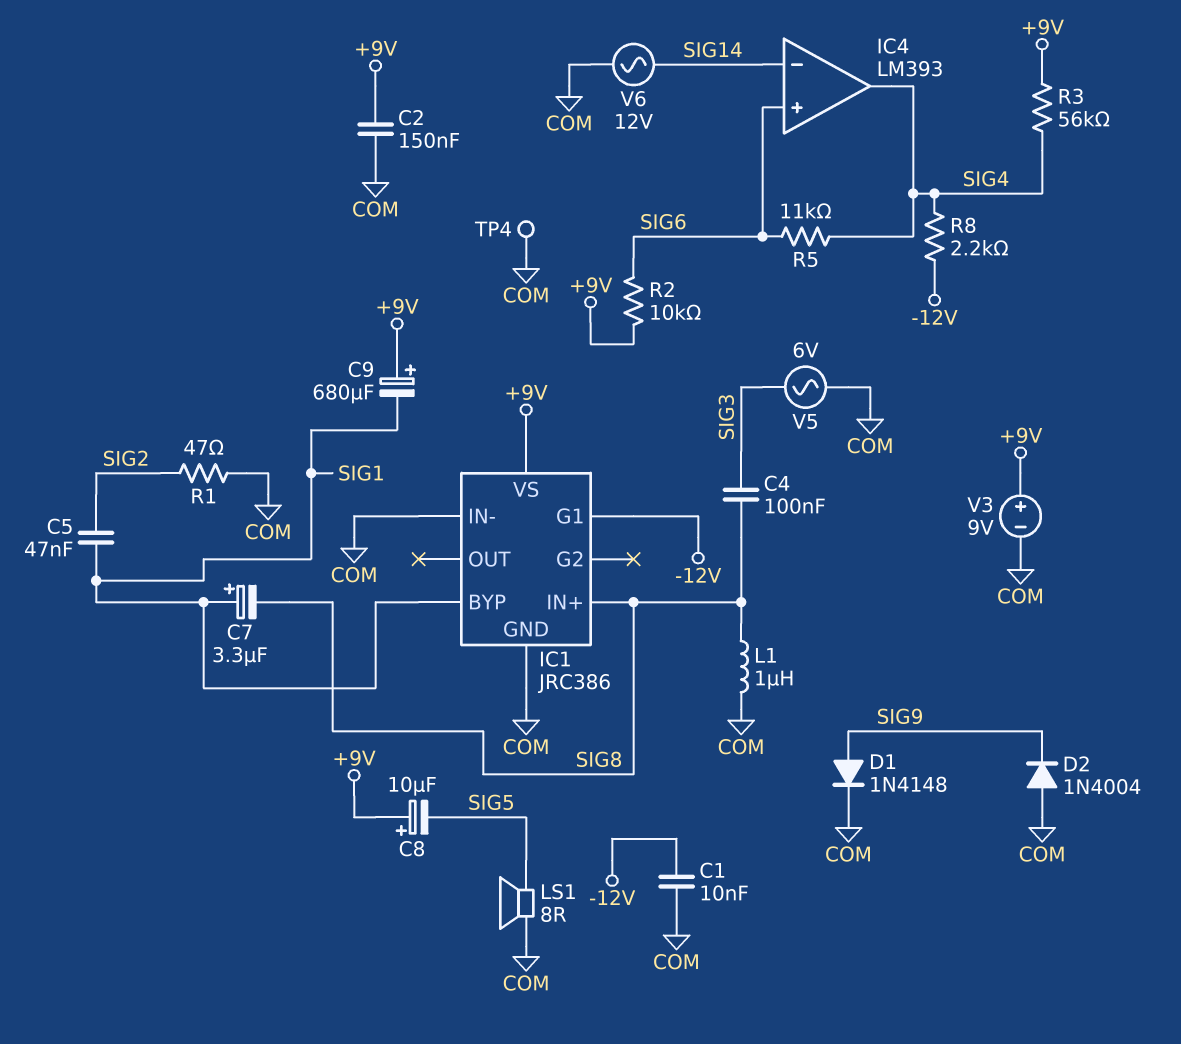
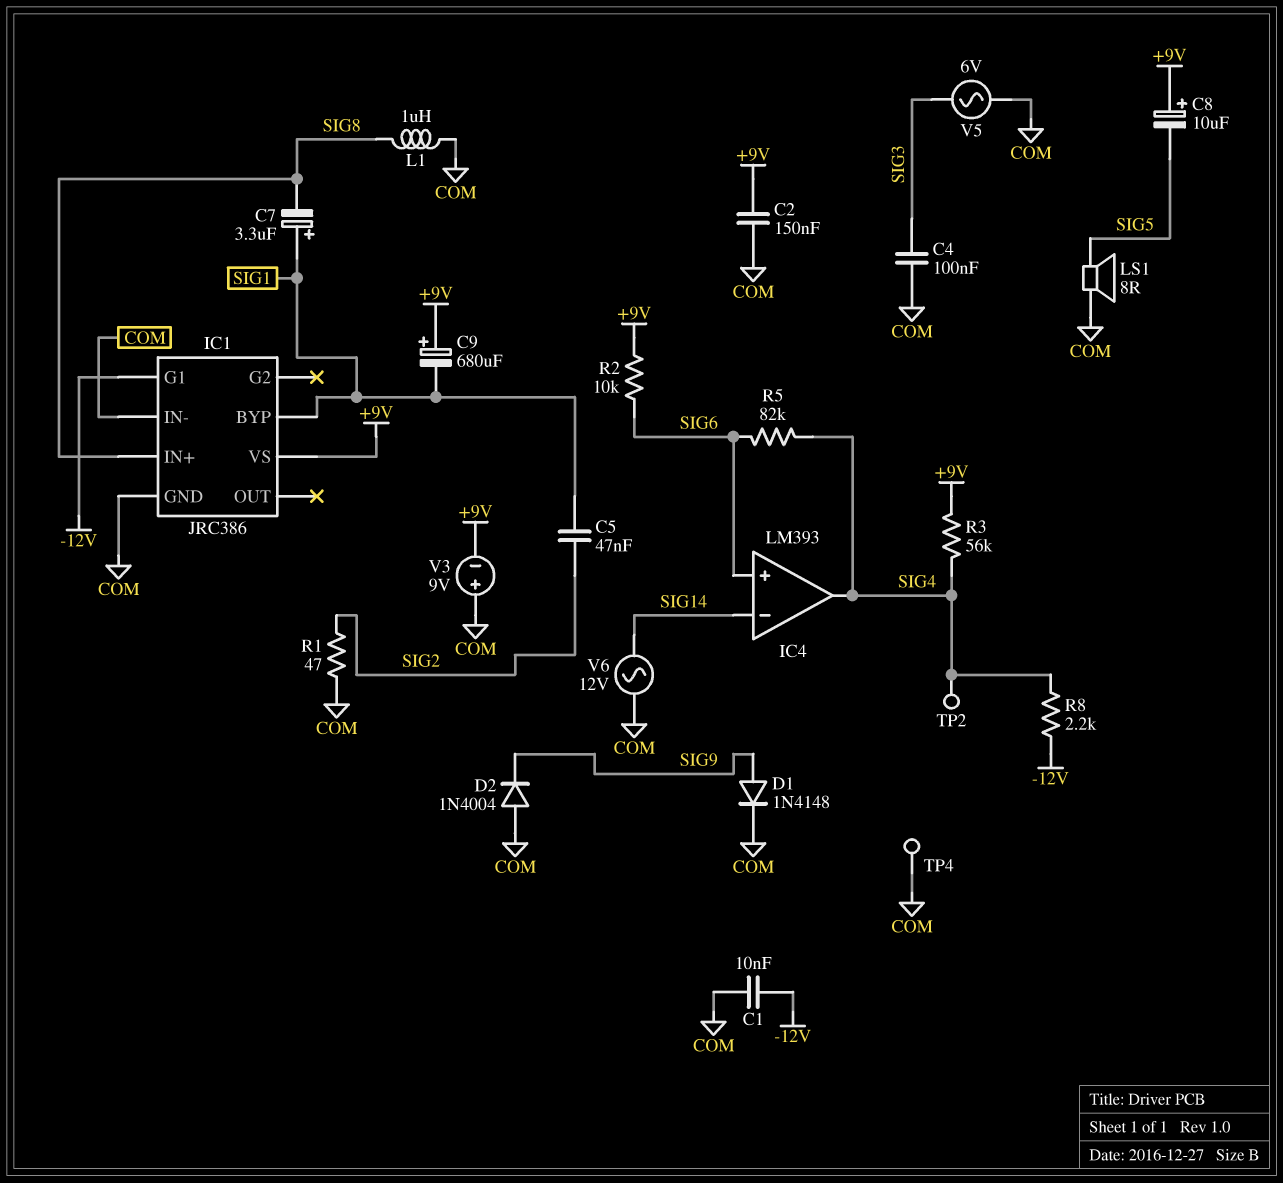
C4: 100nF (SIG3, SIG8) -> 100nF (COM, SIG3)
R5: 11k (SIG4, SIG6) -> 82k (SIG4, SIG6)
TP2: none -> test point (SIG4)
V3: 9V (plus +9V, minus COM) -> 9V (plus COM, minus +9V)

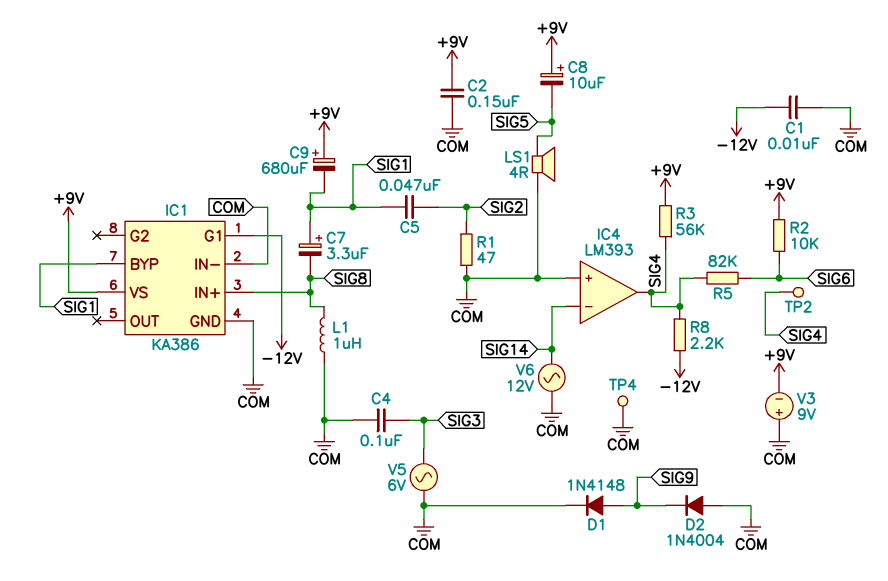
IC1: JRC386 -> KA386
IC4 pin in+: SIG6 -> COM
LS1: speaker 8R (COM, SIG5) -> speaker 4R (COM, SIG5)

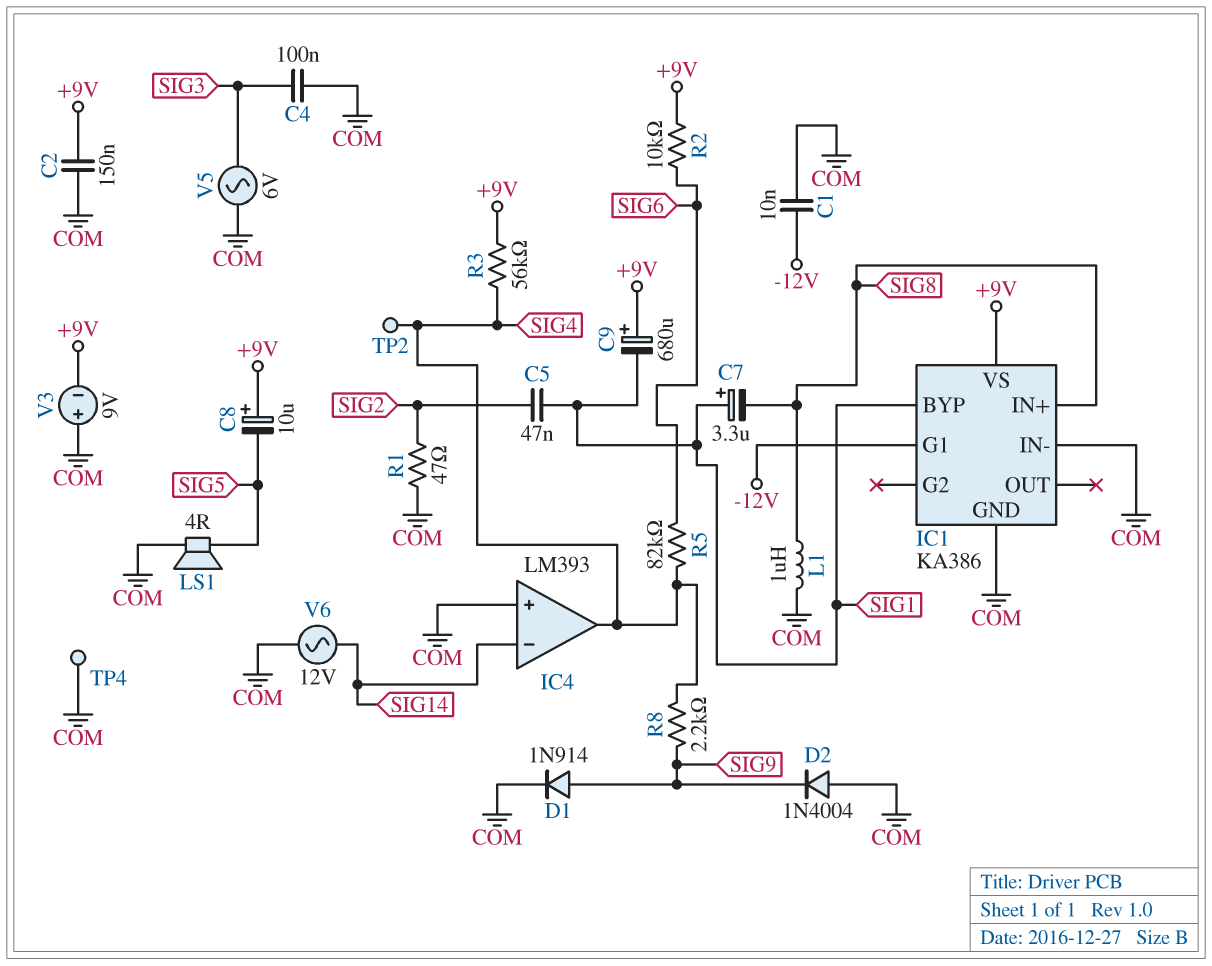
D1: diode 1N4148 (A SIG9, K COM) -> diode 1N914 (A SIG9, K COM)
R8: 2.2k (-12V, SIG4) -> 2.2k (SIG4, SIG9)

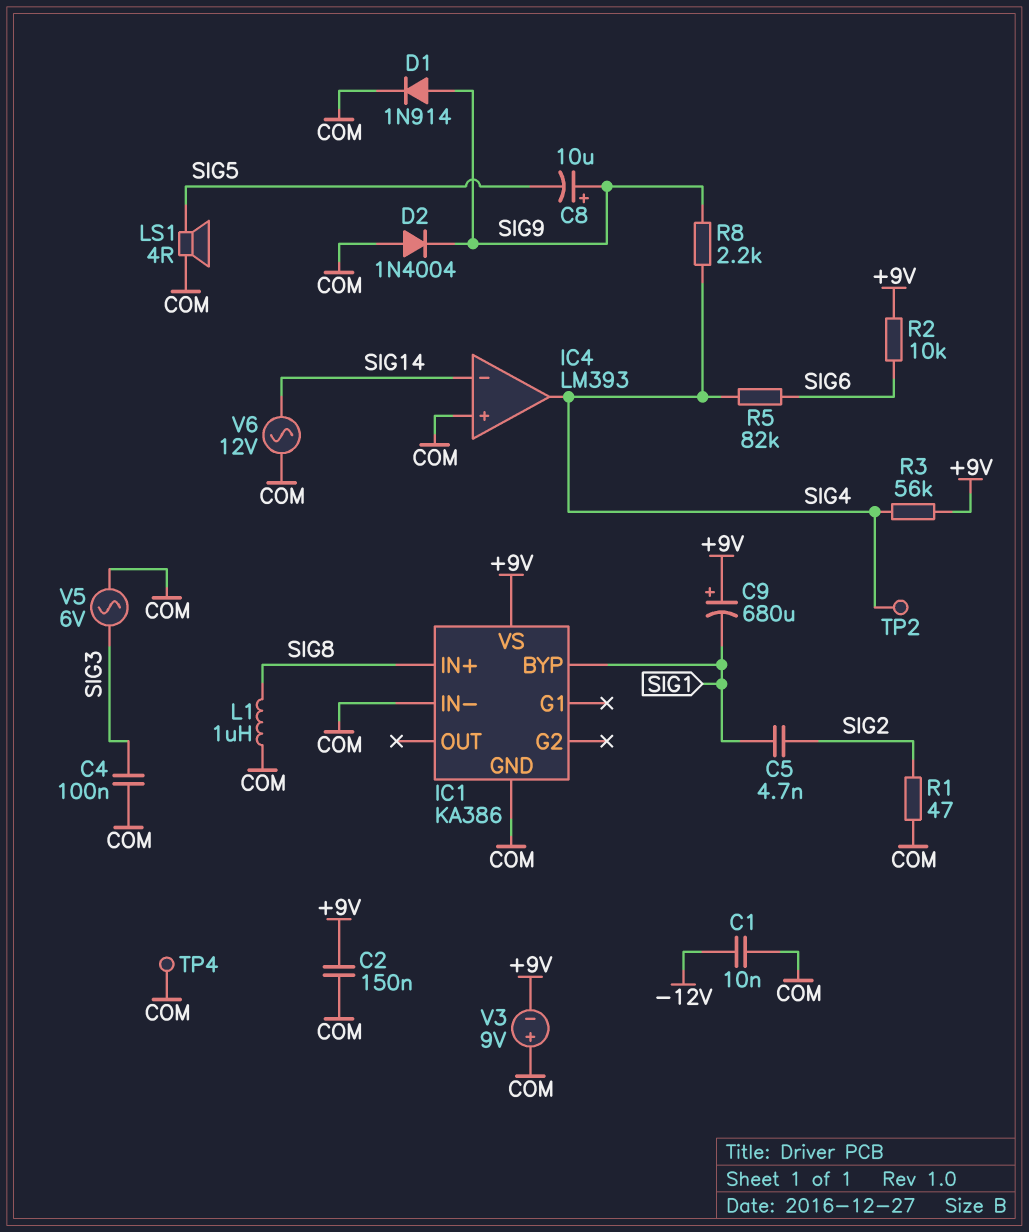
C5: 47nF (SIG1, SIG2) -> 4.7nF (SIG1, SIG2)
C7: 3.3uF (plus SIG1, minus SIG8) -> none
C8: 10uF (plus +9V, minus SIG5) -> 10uF (plus SIG9, minus SIG5)
IC1 pin G1: -12V -> none

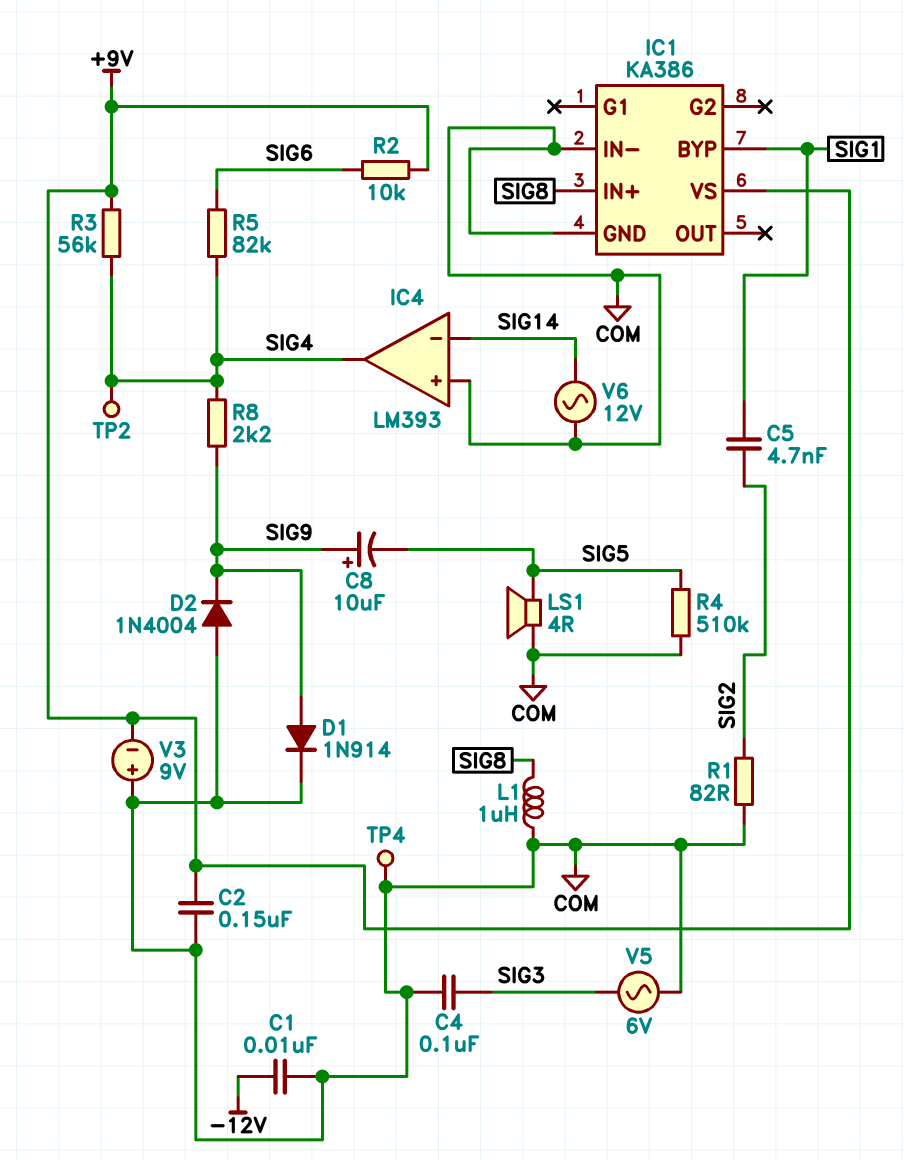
C9: 680uF (plus +9V, minus SIG1) -> none
R1: 47 (COM, SIG2) -> 82 (COM, SIG2)
R4: none -> 510k (COM, SIG5)

